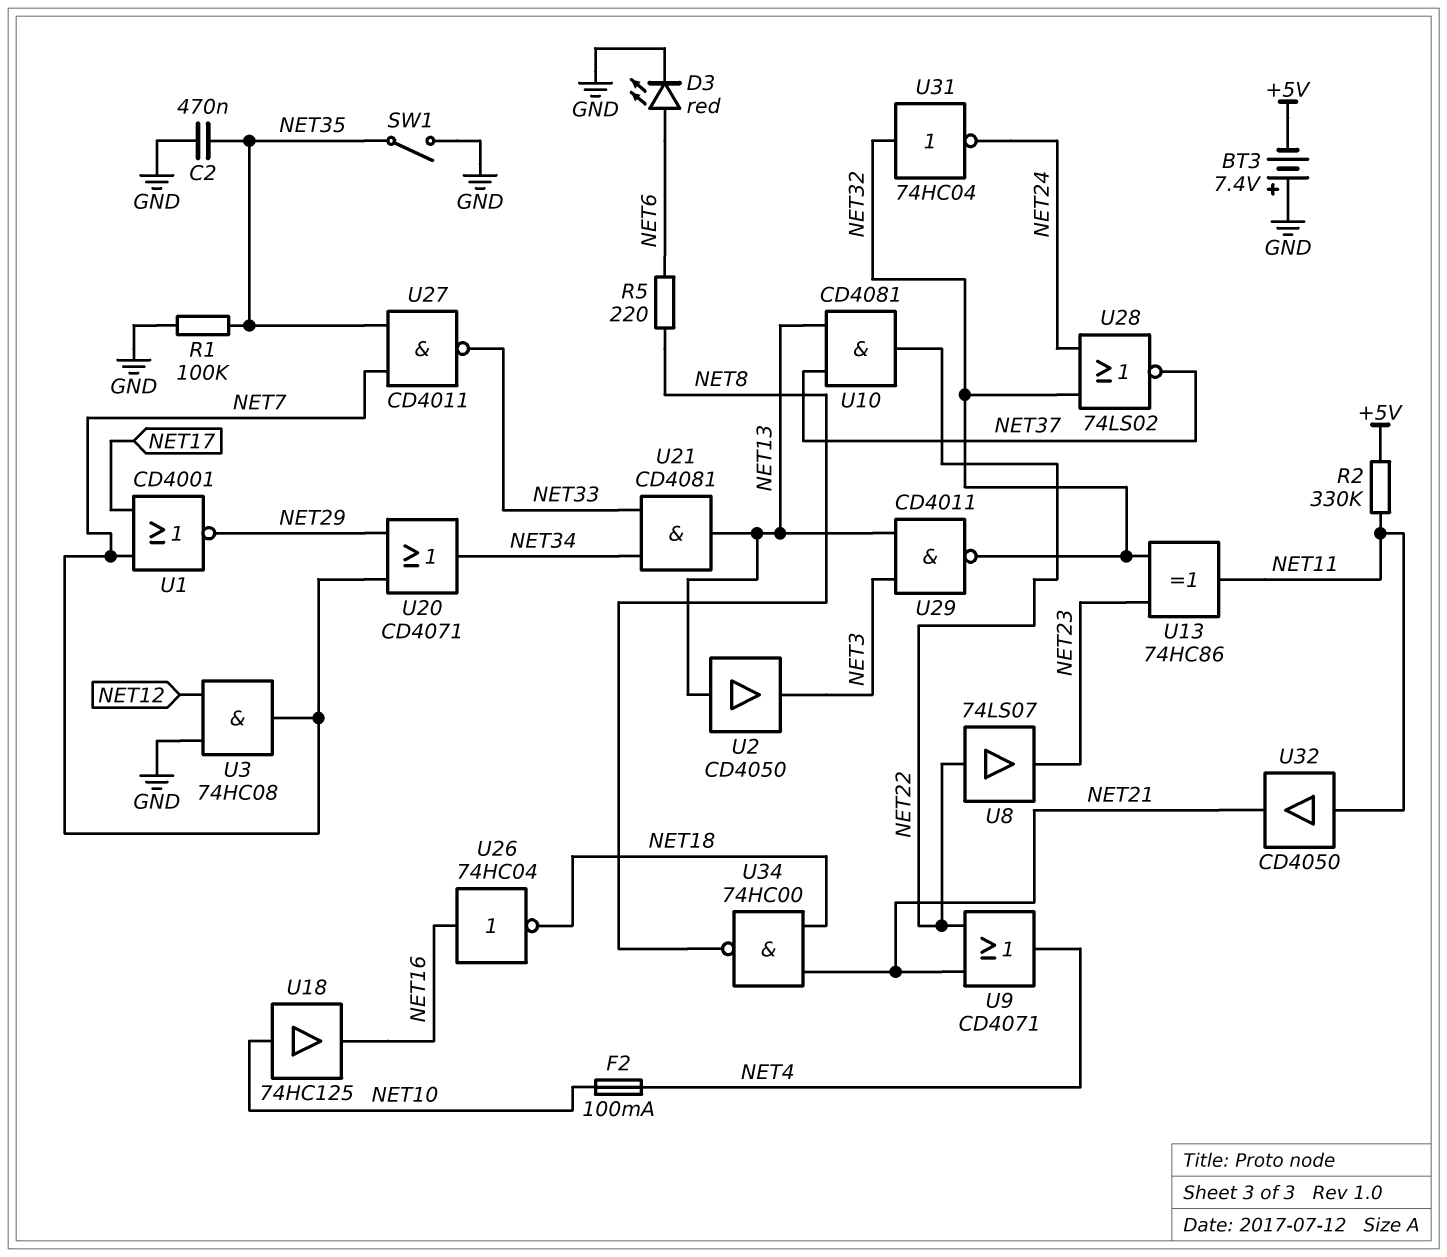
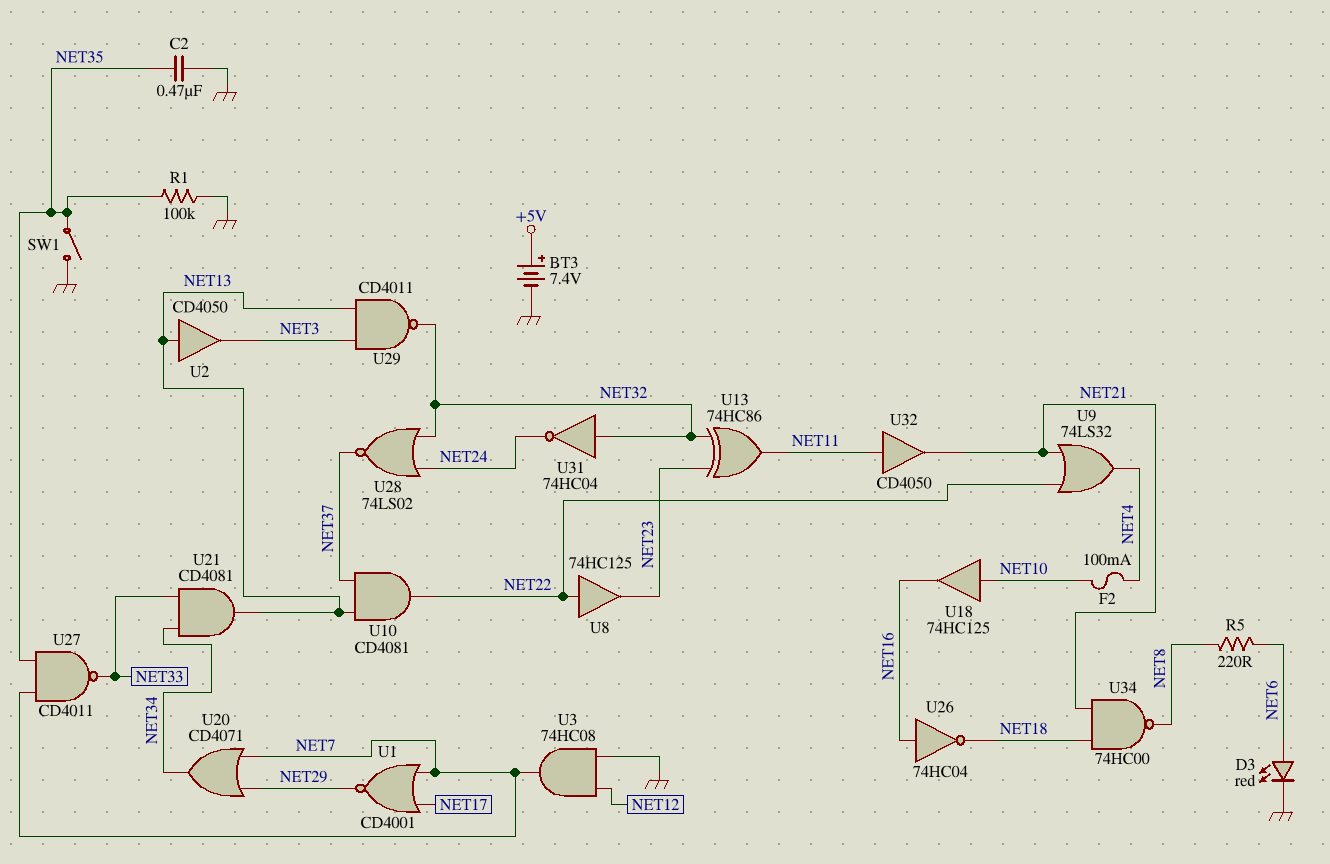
BT3: 7.4V (plus GND, minus +5V) -> 7.4V (plus +5V, minus GND)
R2: 330k (+5V, NET11) -> none
U8: buffer 74LS07 (in NET22, out NET23) -> buffer 74HC125 (in NET22, out NET23)
U9: OR CD4071 (in NET21, in NET22, out NET4) -> OR 74LS32 (in NET21, in NET22, out NET4)

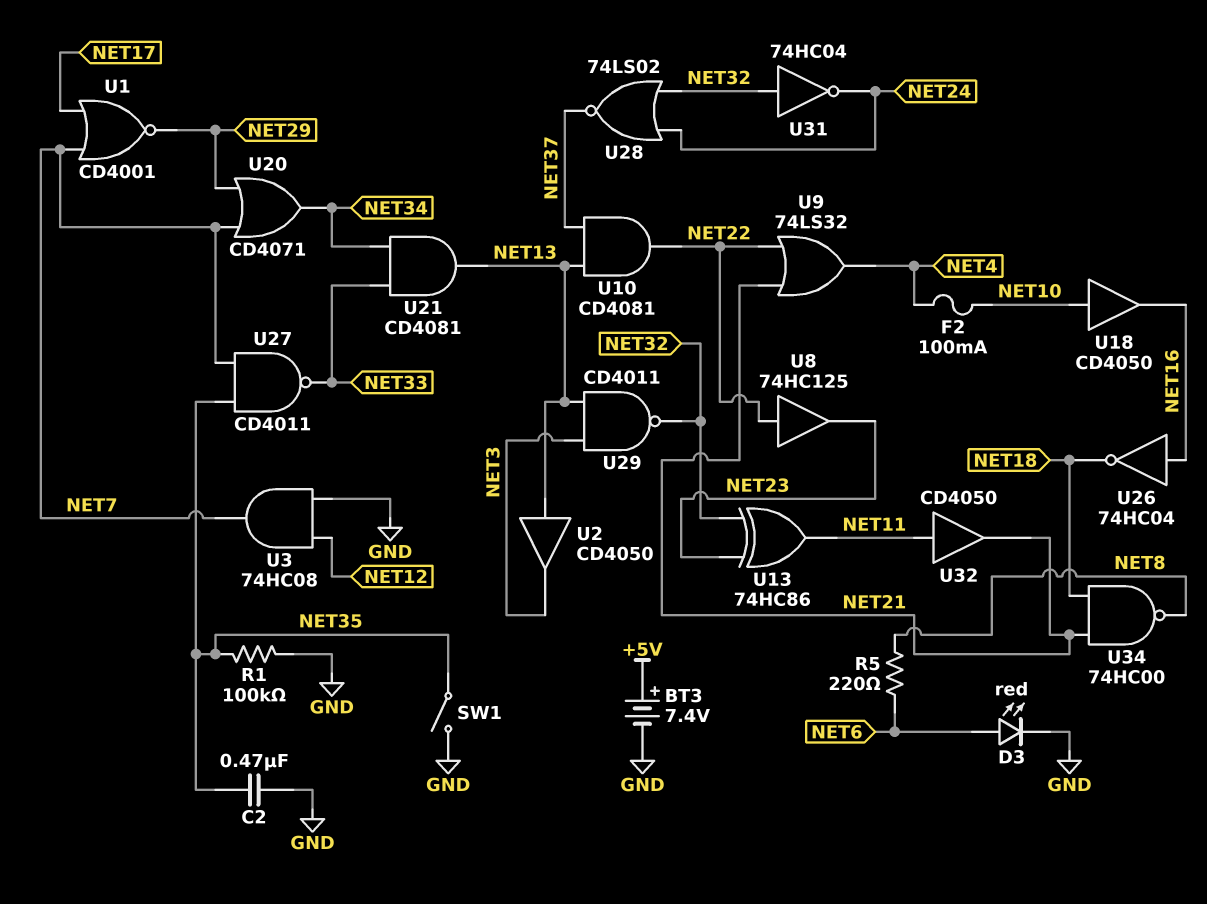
U18: buffer 74HC125 (in NET10, out NET16) -> buffer CD4050 (in NET10, out NET16)

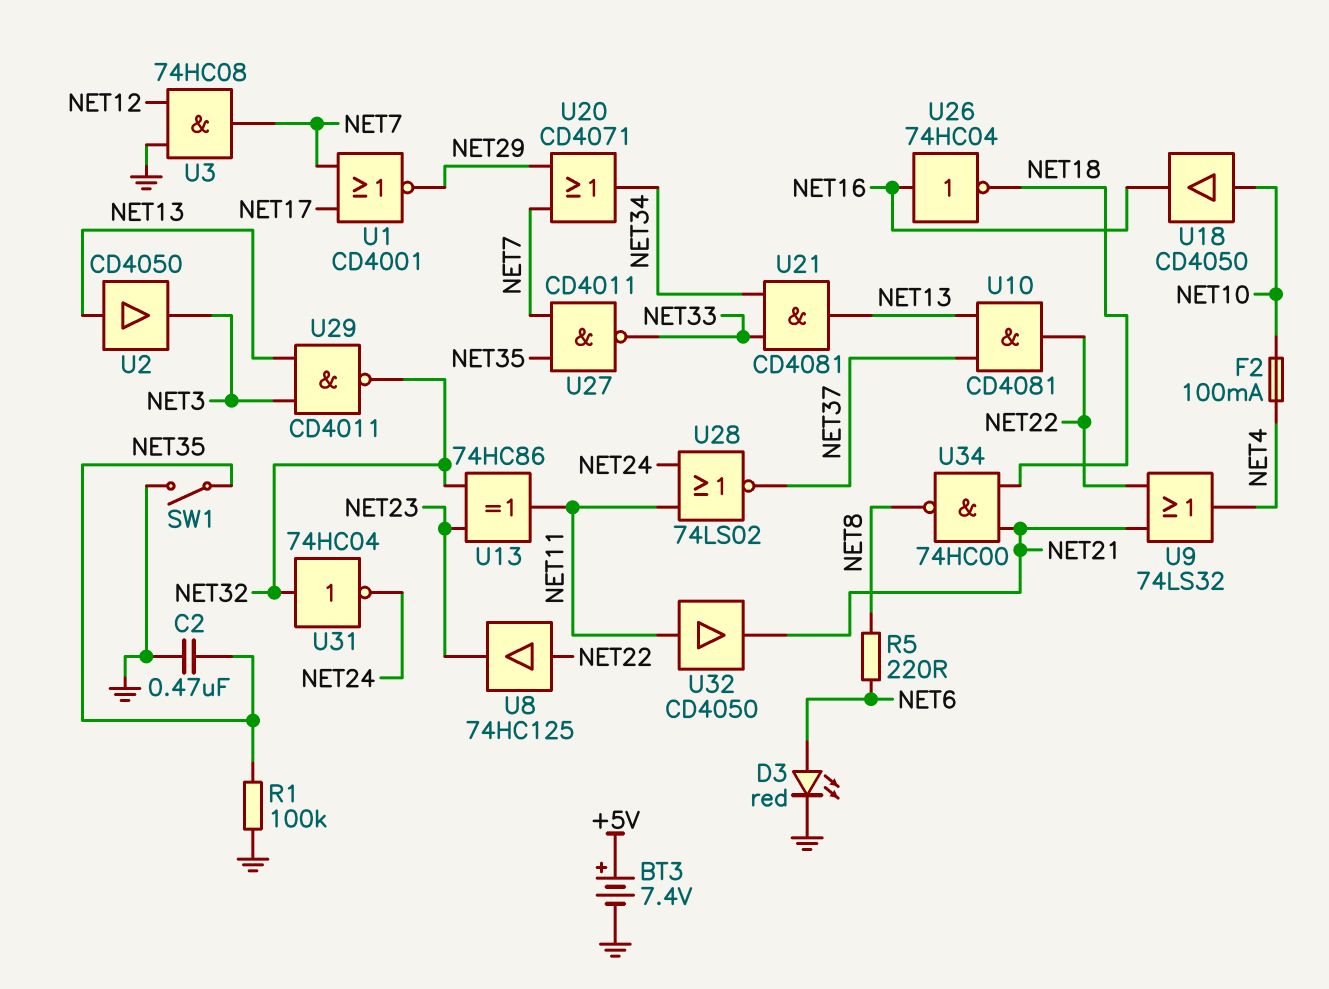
U28: NOR 74LS02 (in NET24, in NET32, out NET37) -> NOR 74LS02 (in NET11, in NET24, out NET37)

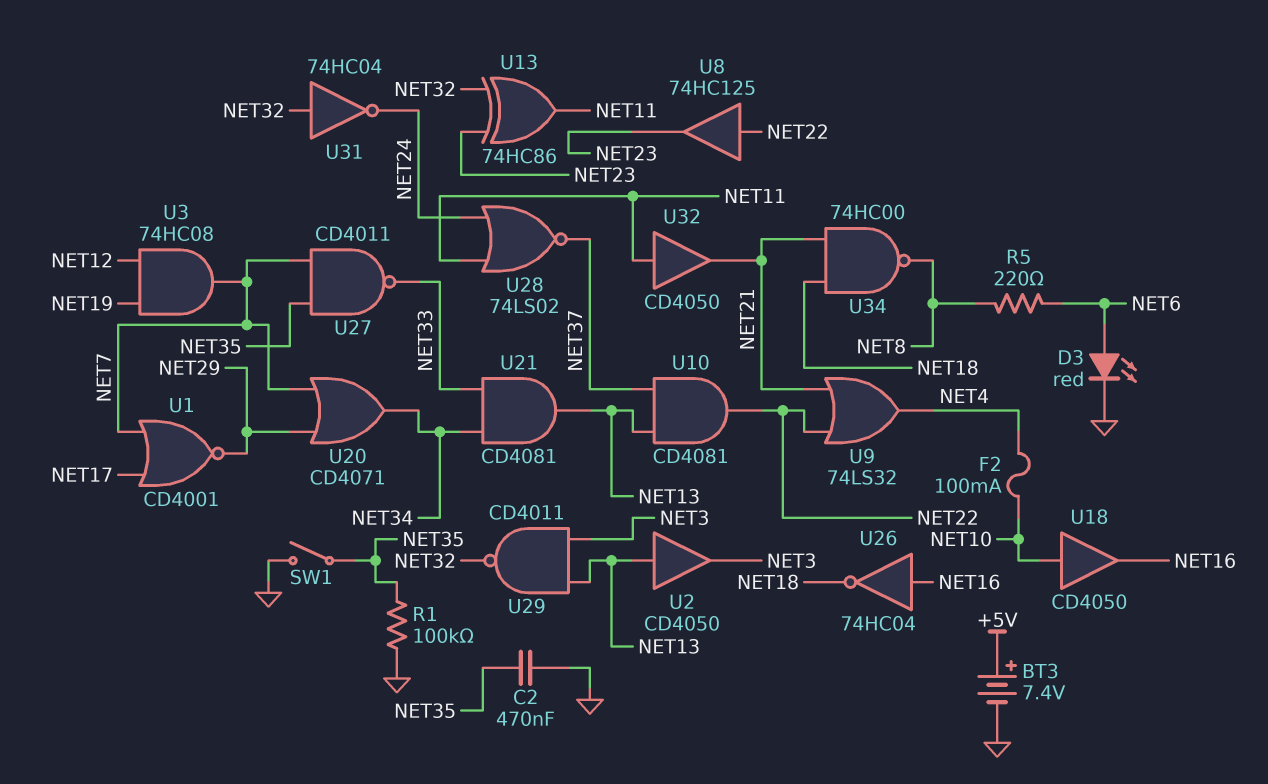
U3: AND 74HC08 (in GND, in NET12, out NET7) -> AND 74HC08 (in NET12, in NET19, out NET7)

